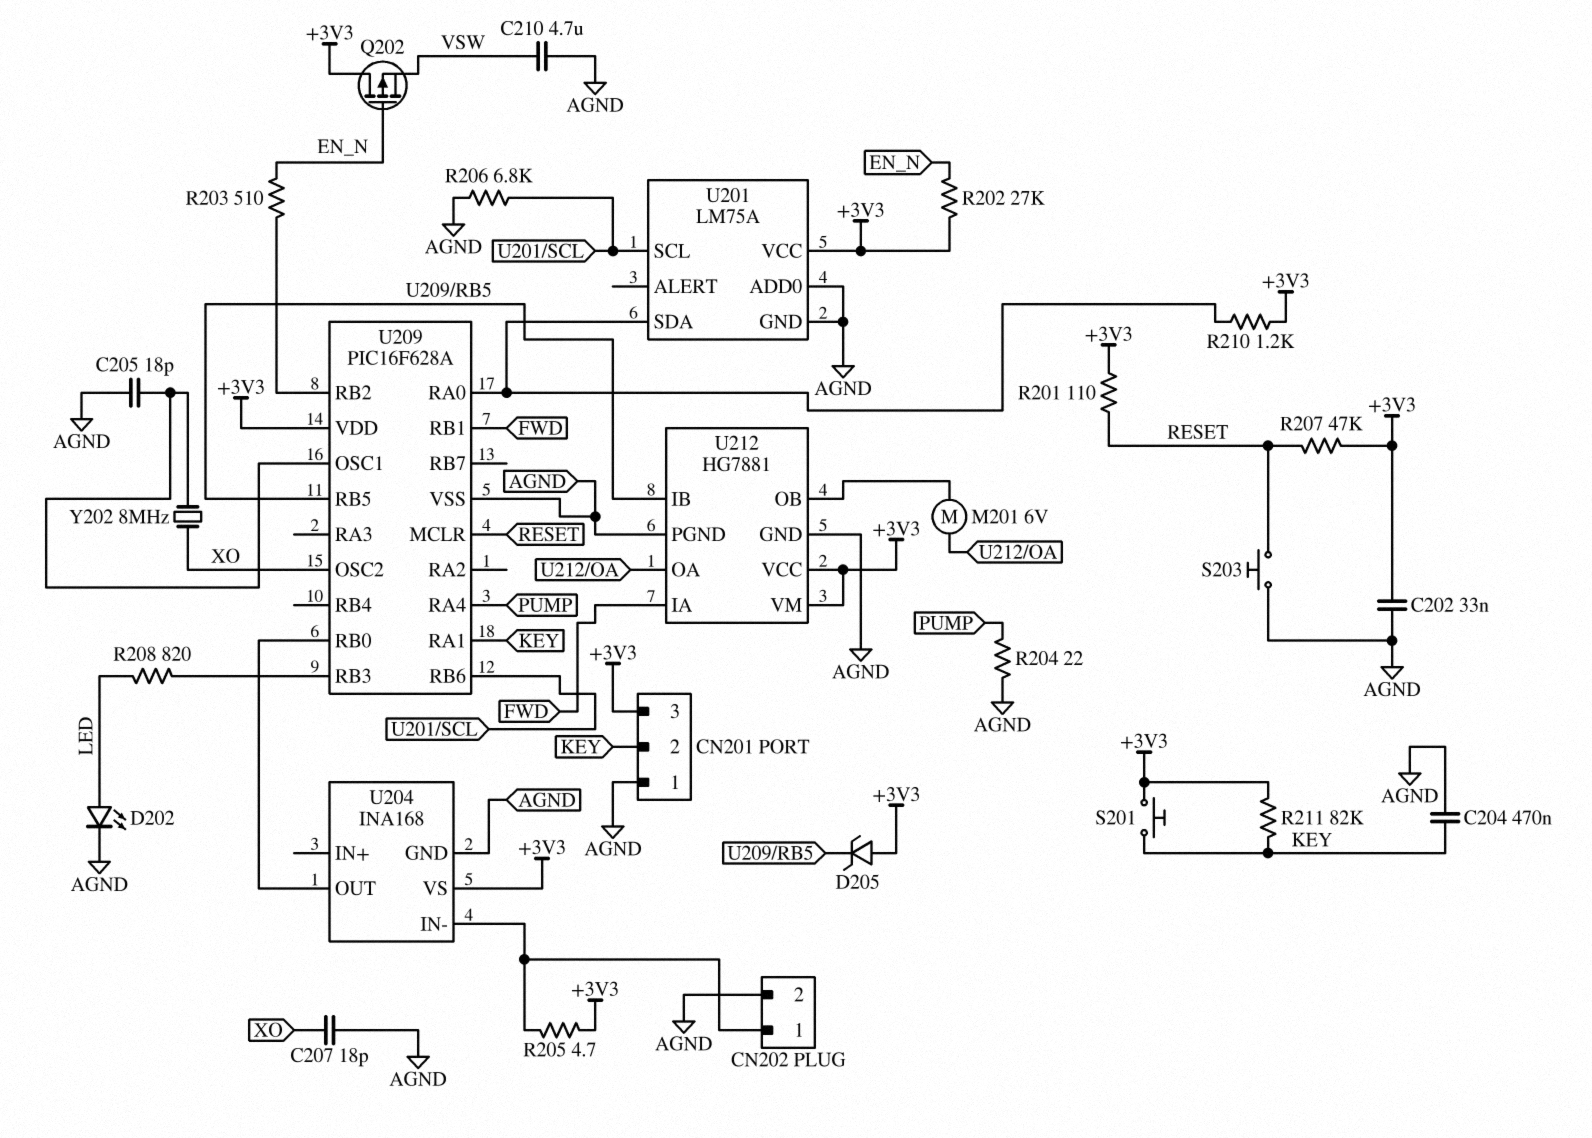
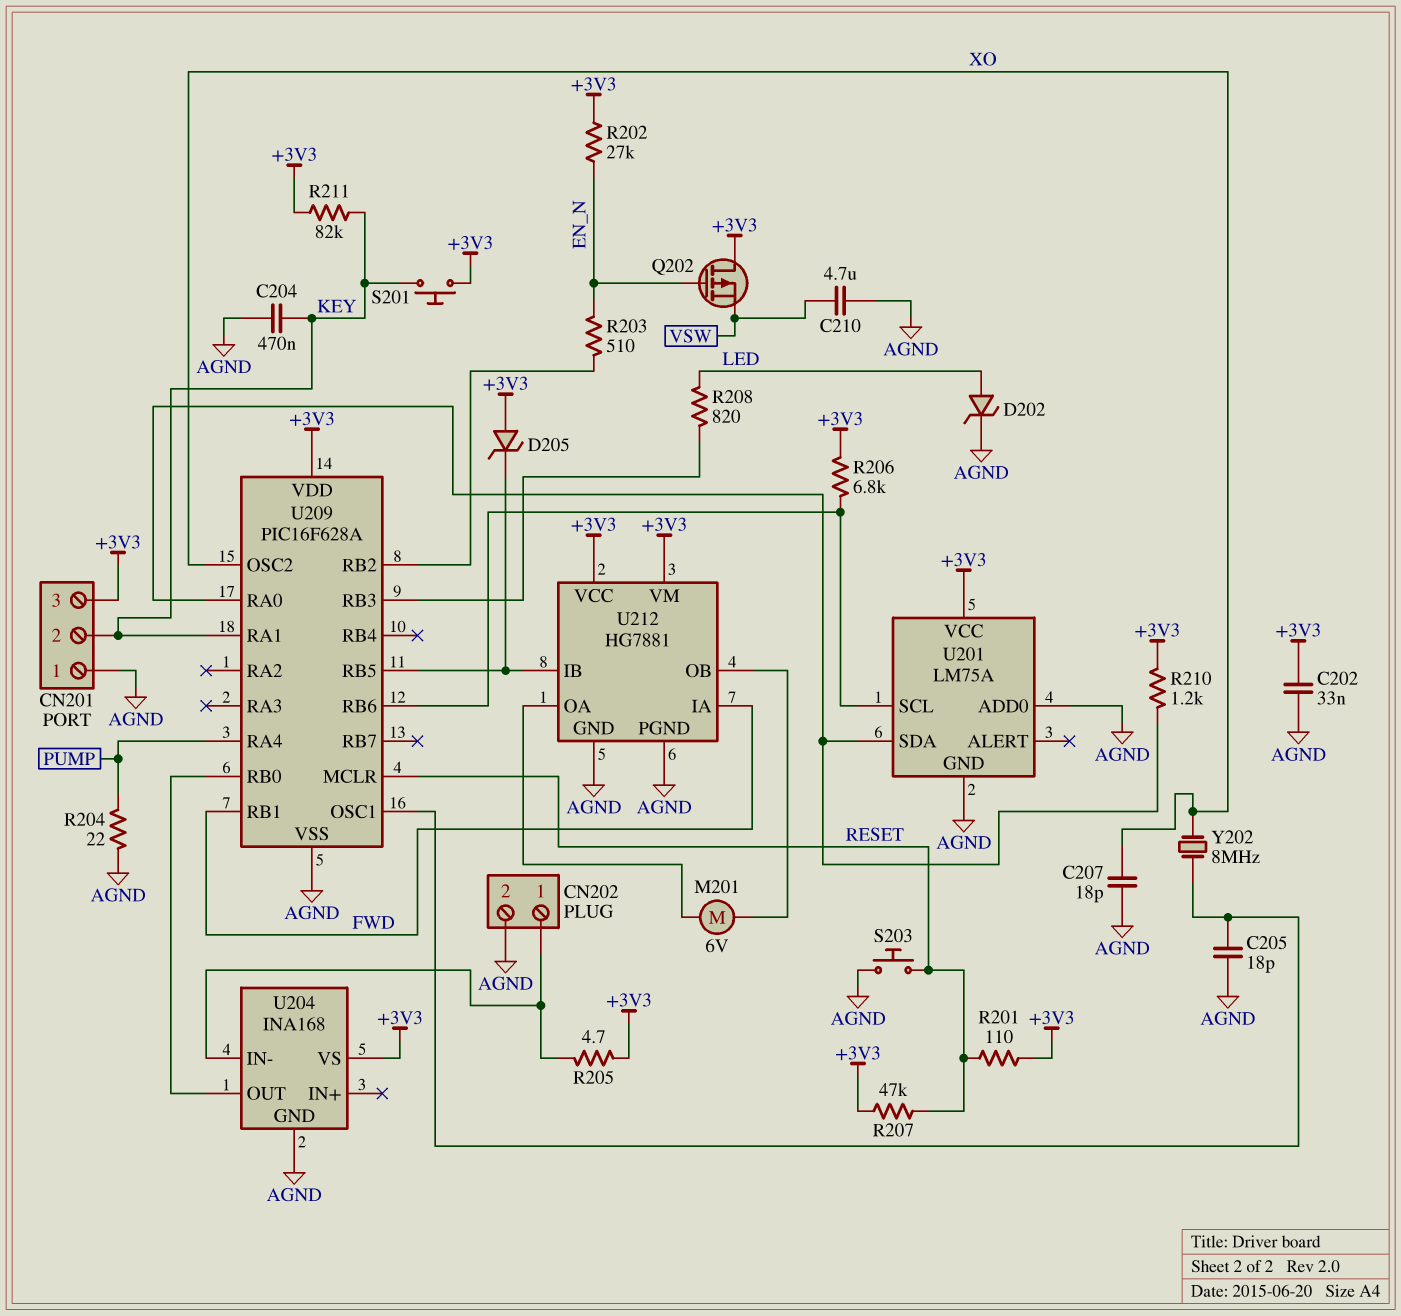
D202: LED (A LED, K AGND) -> zener (A LED, K AGND)
R206: 6.8k (AGND, U201/SCL) -> 6.8k (+3V3, U201/SCL)

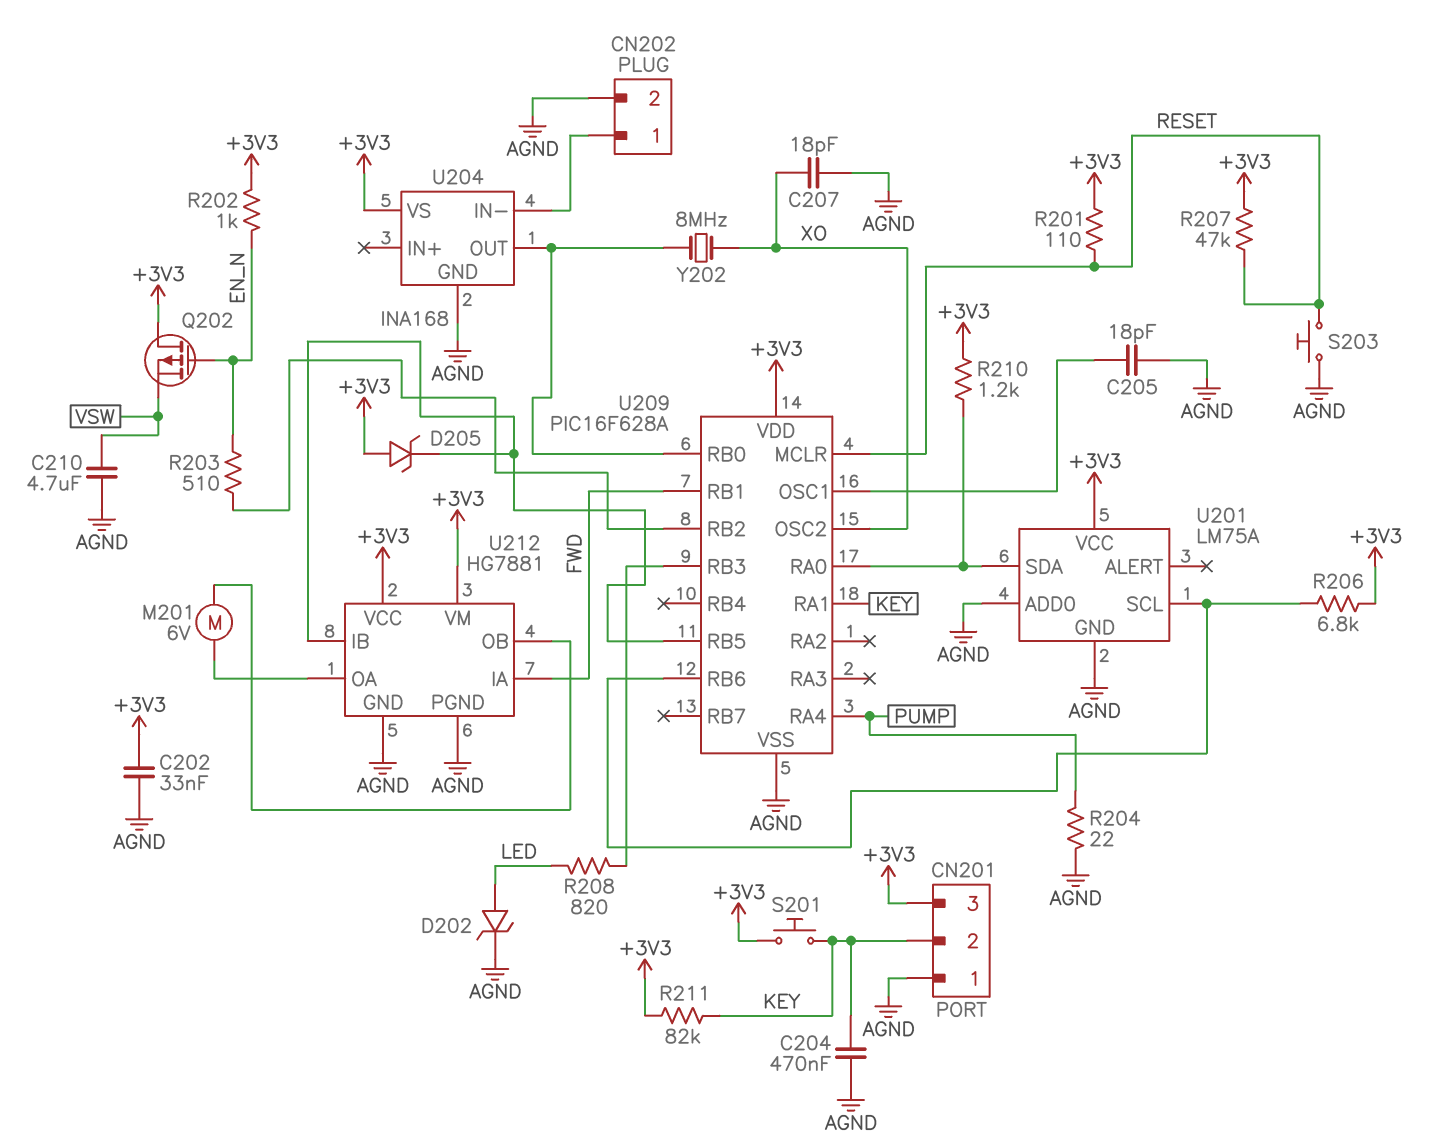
R202: 27k (+3V3, EN_N) -> 1k (+3V3, EN_N)
R205: 4.7 (+3V3, CN202/1) -> none
Y202: 8MHz (U209/OSC1, XO) -> 8MHz (U204/OUT, XO)

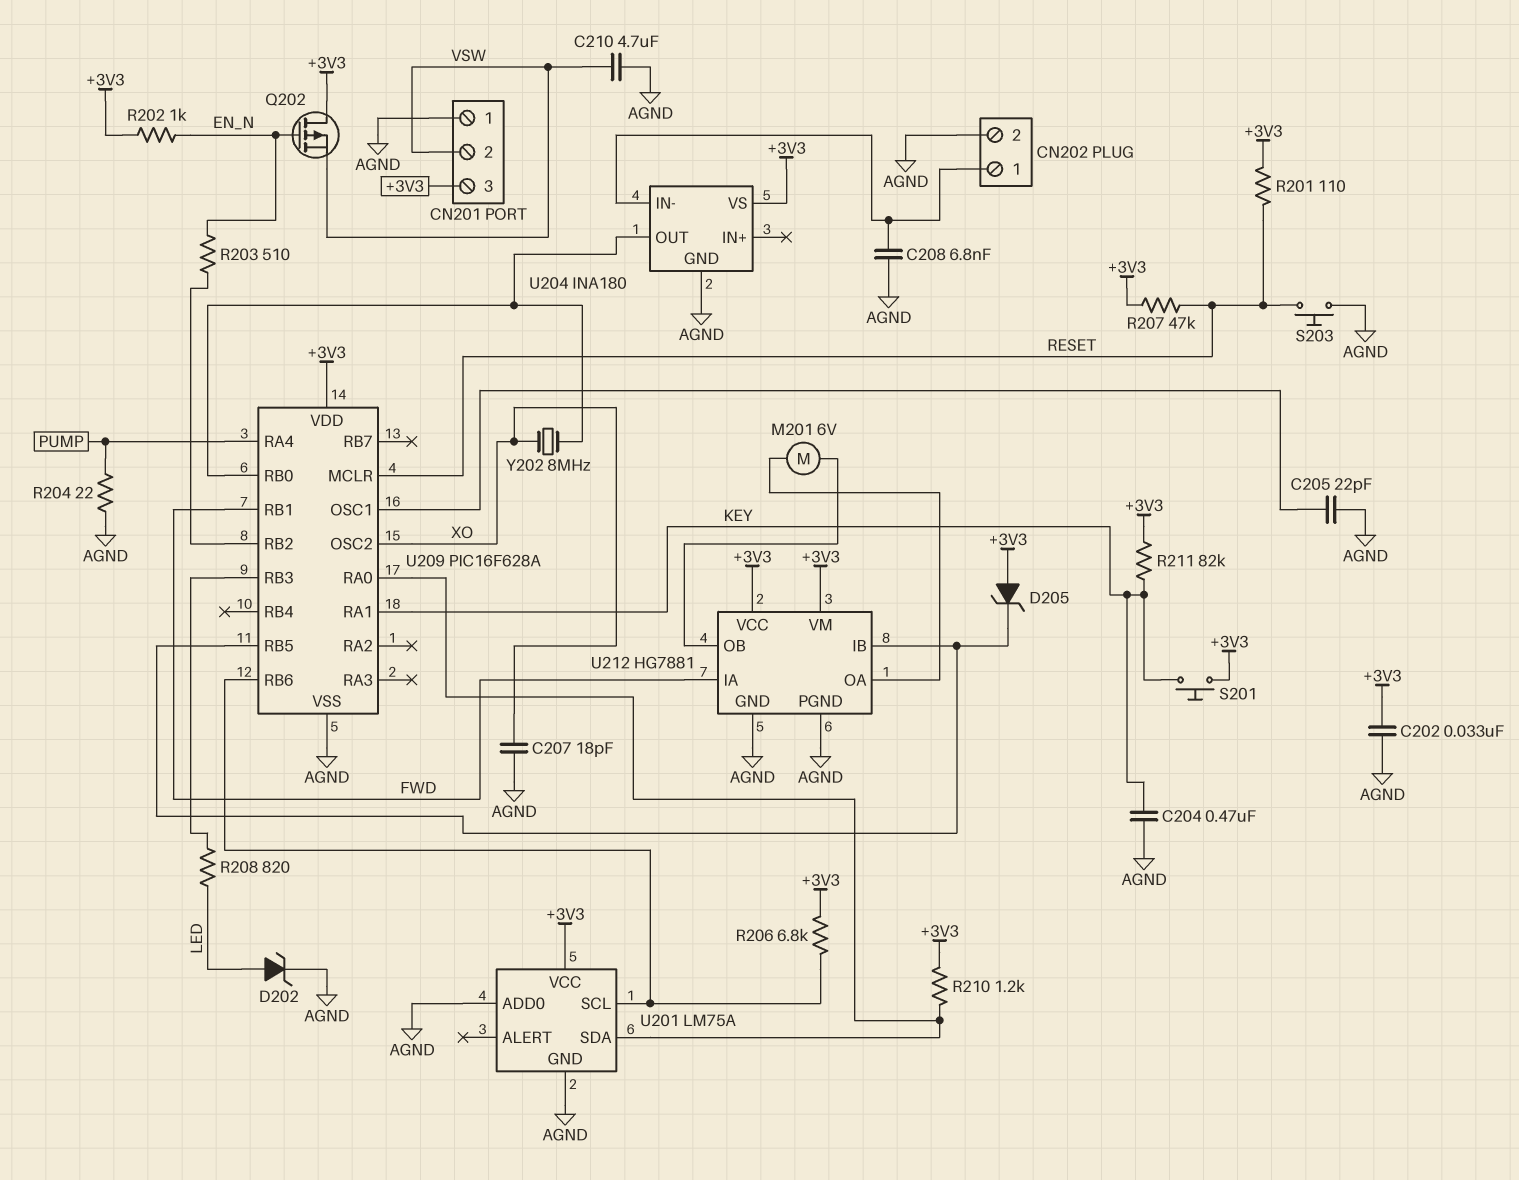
C205: 18pF (AGND, U209/OSC1) -> 22pF (AGND, U209/OSC1)
C208: none -> 6.8nF (AGND, CN202/1)
CN201 pin 2: KEY -> VSW
U204: INA168 -> INA180

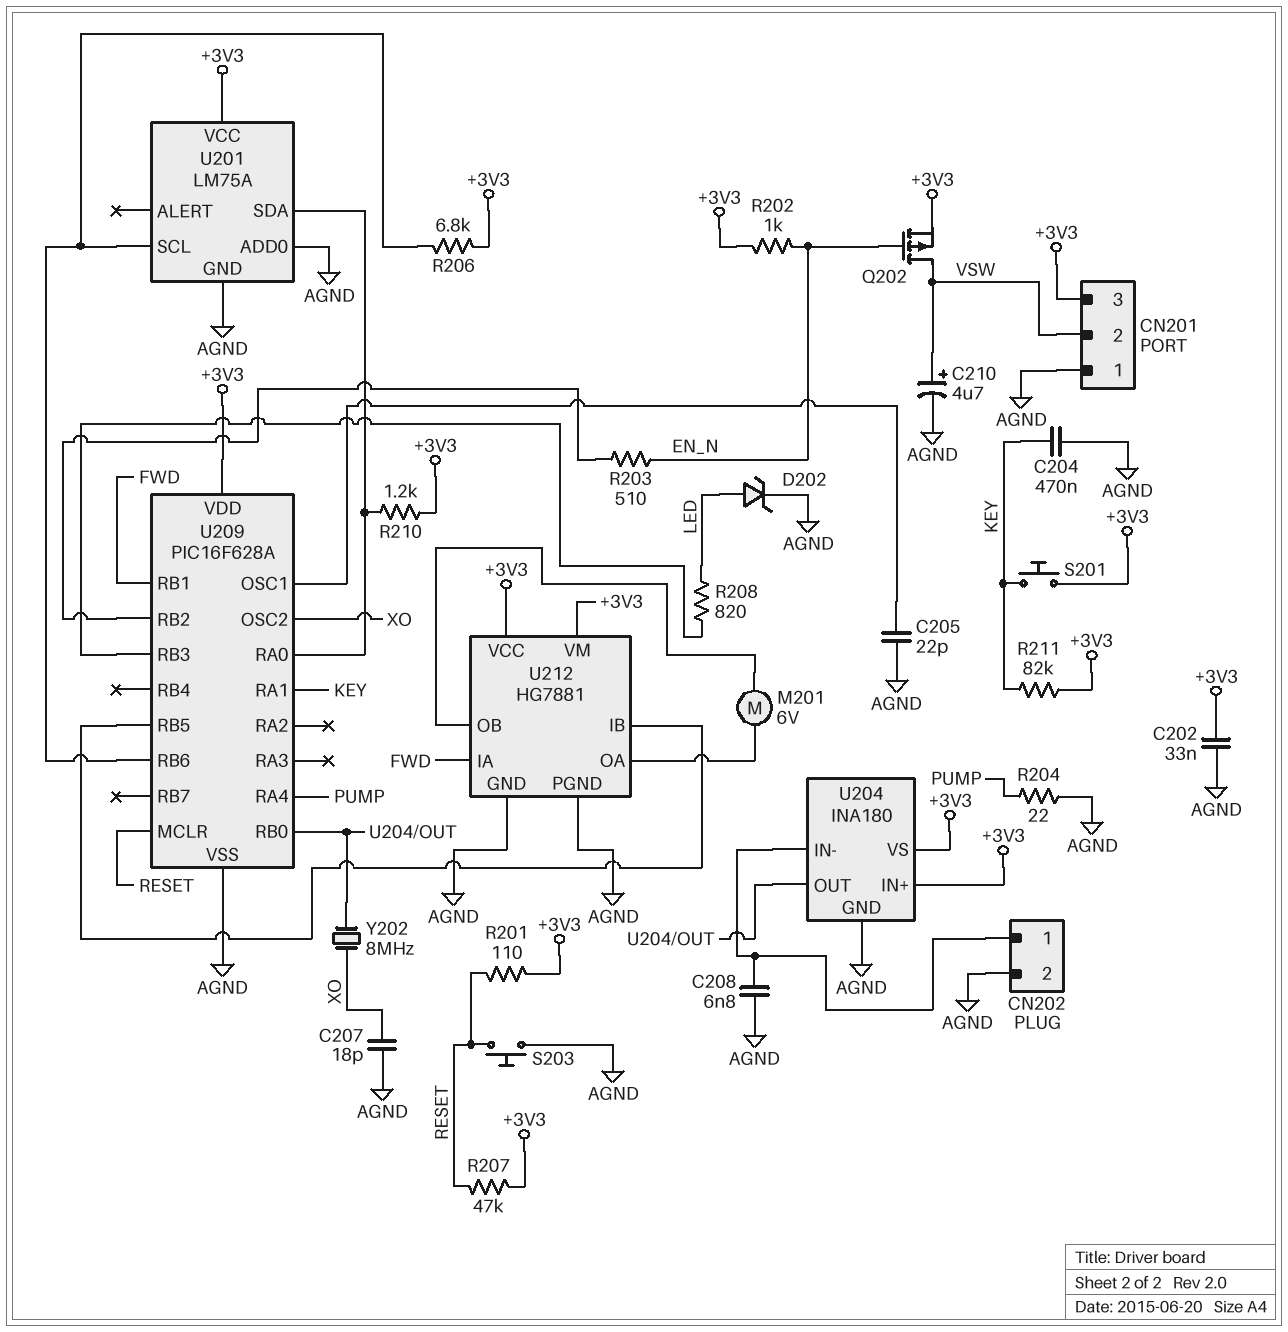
C210: 4.7uF (AGND, VSW) -> 4.7uF (plus VSW, minus AGND)
D205: zener (A +3V3, K U209/RB5) -> none
Q202: PMOS (G EN_N, D +3V3, S VSW) -> PMOS (G EN_N, D VSW, S +3V3)
U204 pin IN+: none -> +3V3

